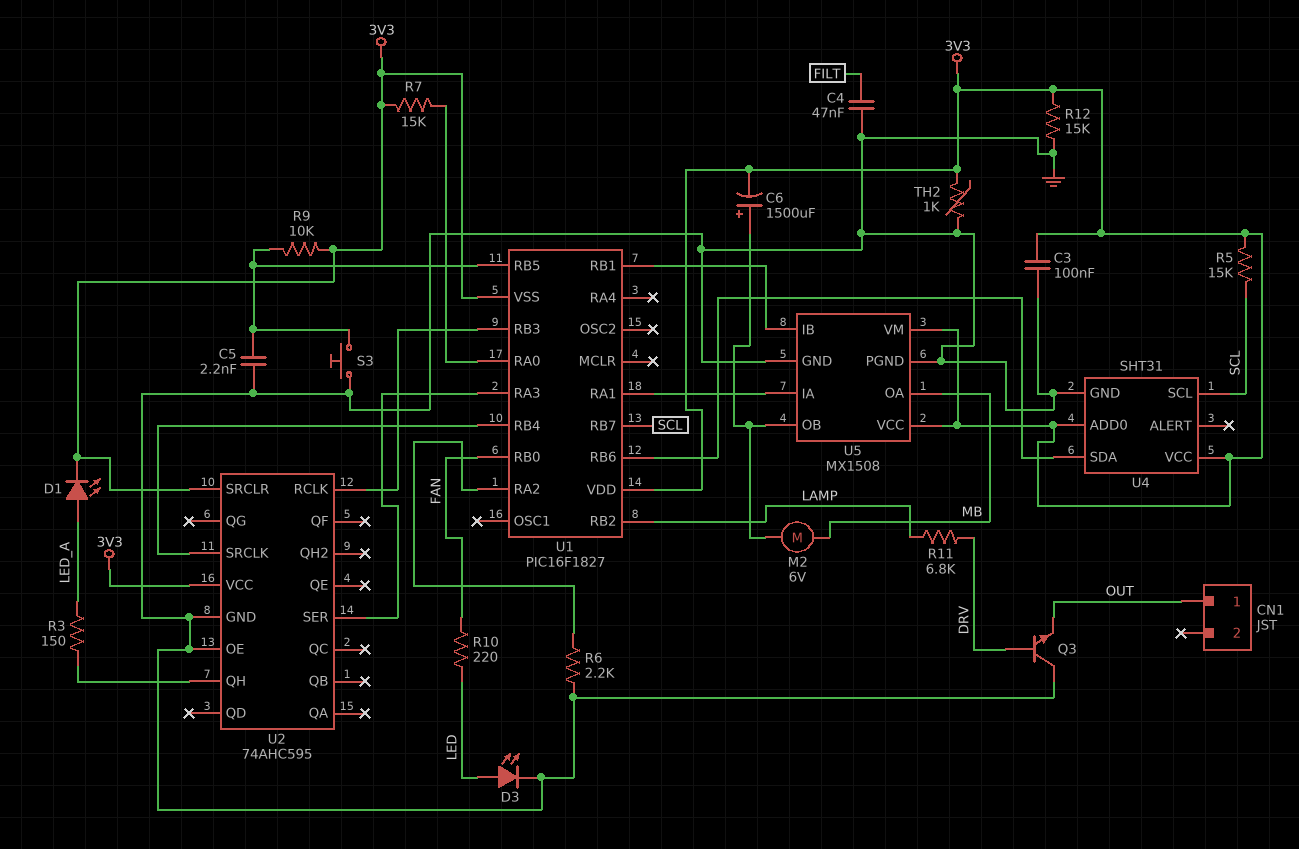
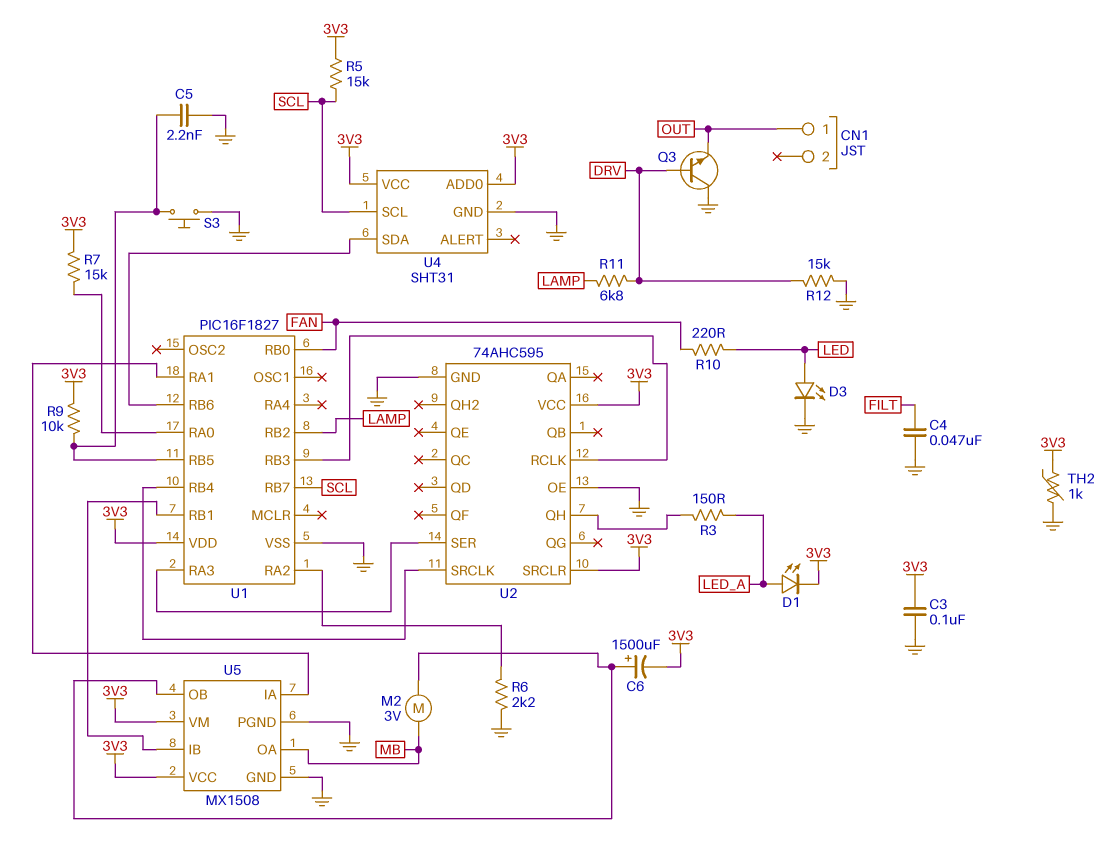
M2: motor 6V (MB, U5/OB) -> motor 3V (MB, U5/OB)
R12: 15k (3V3, GND) -> 15k (DRV, GND)
U1 pin VSS: 3V3 -> GND

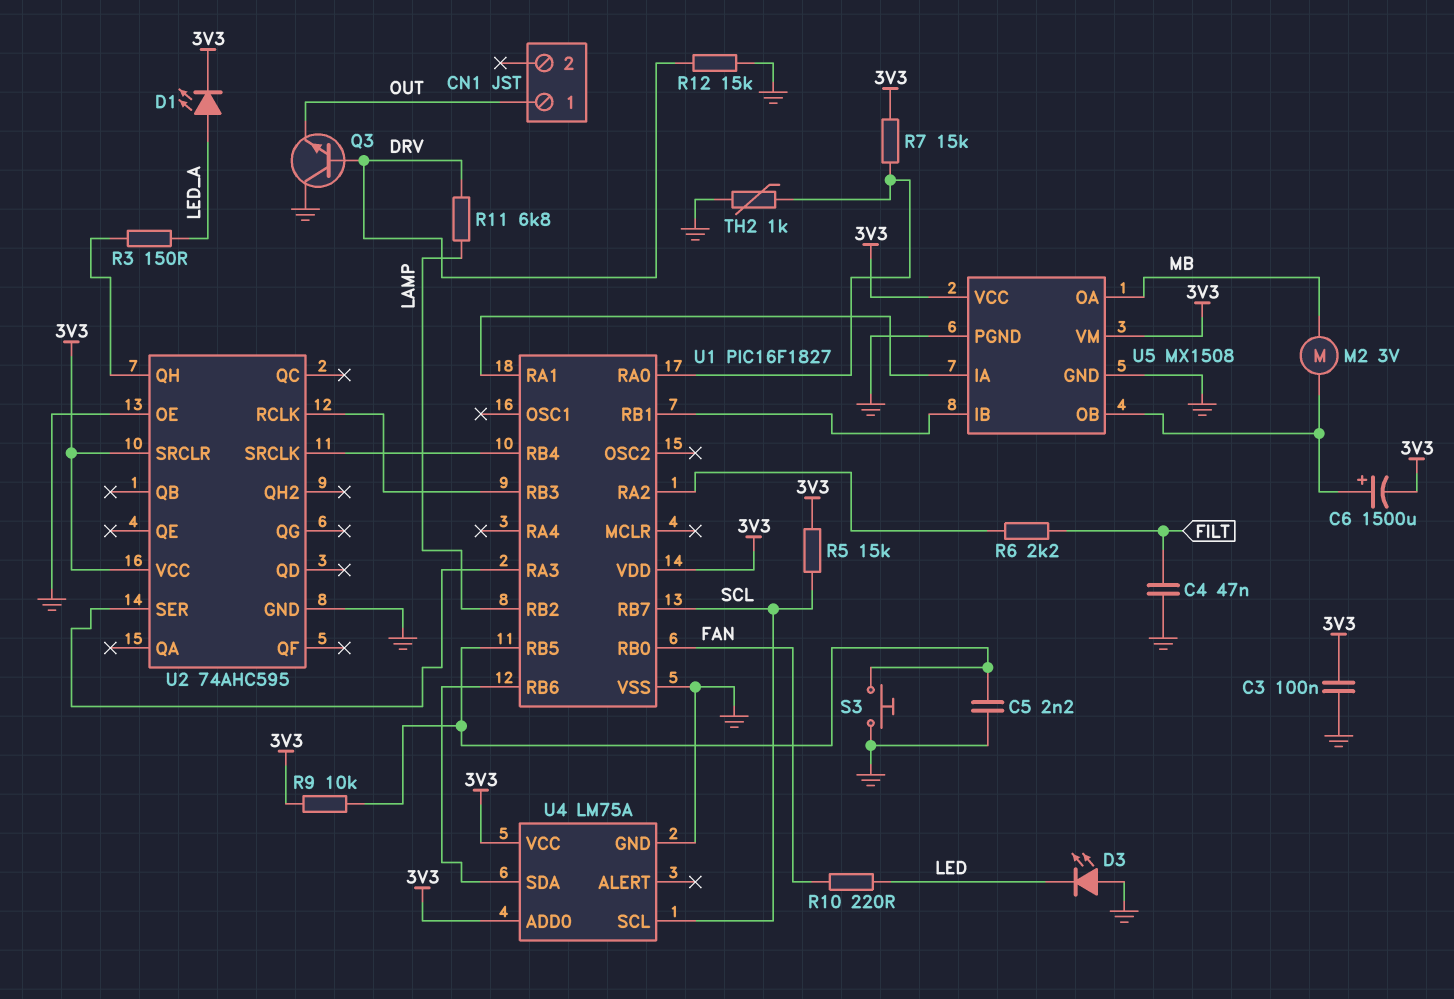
D3: LED (A LED, K GND) -> LED (A GND, K LED)
R6: 2.2k (GND, U1/RA2) -> 2.2k (FILT, U1/RA2)
TH2: 1k (3V3, GND) -> 1k (GND, U1/RA0)
U4: SHT31 -> LM75A

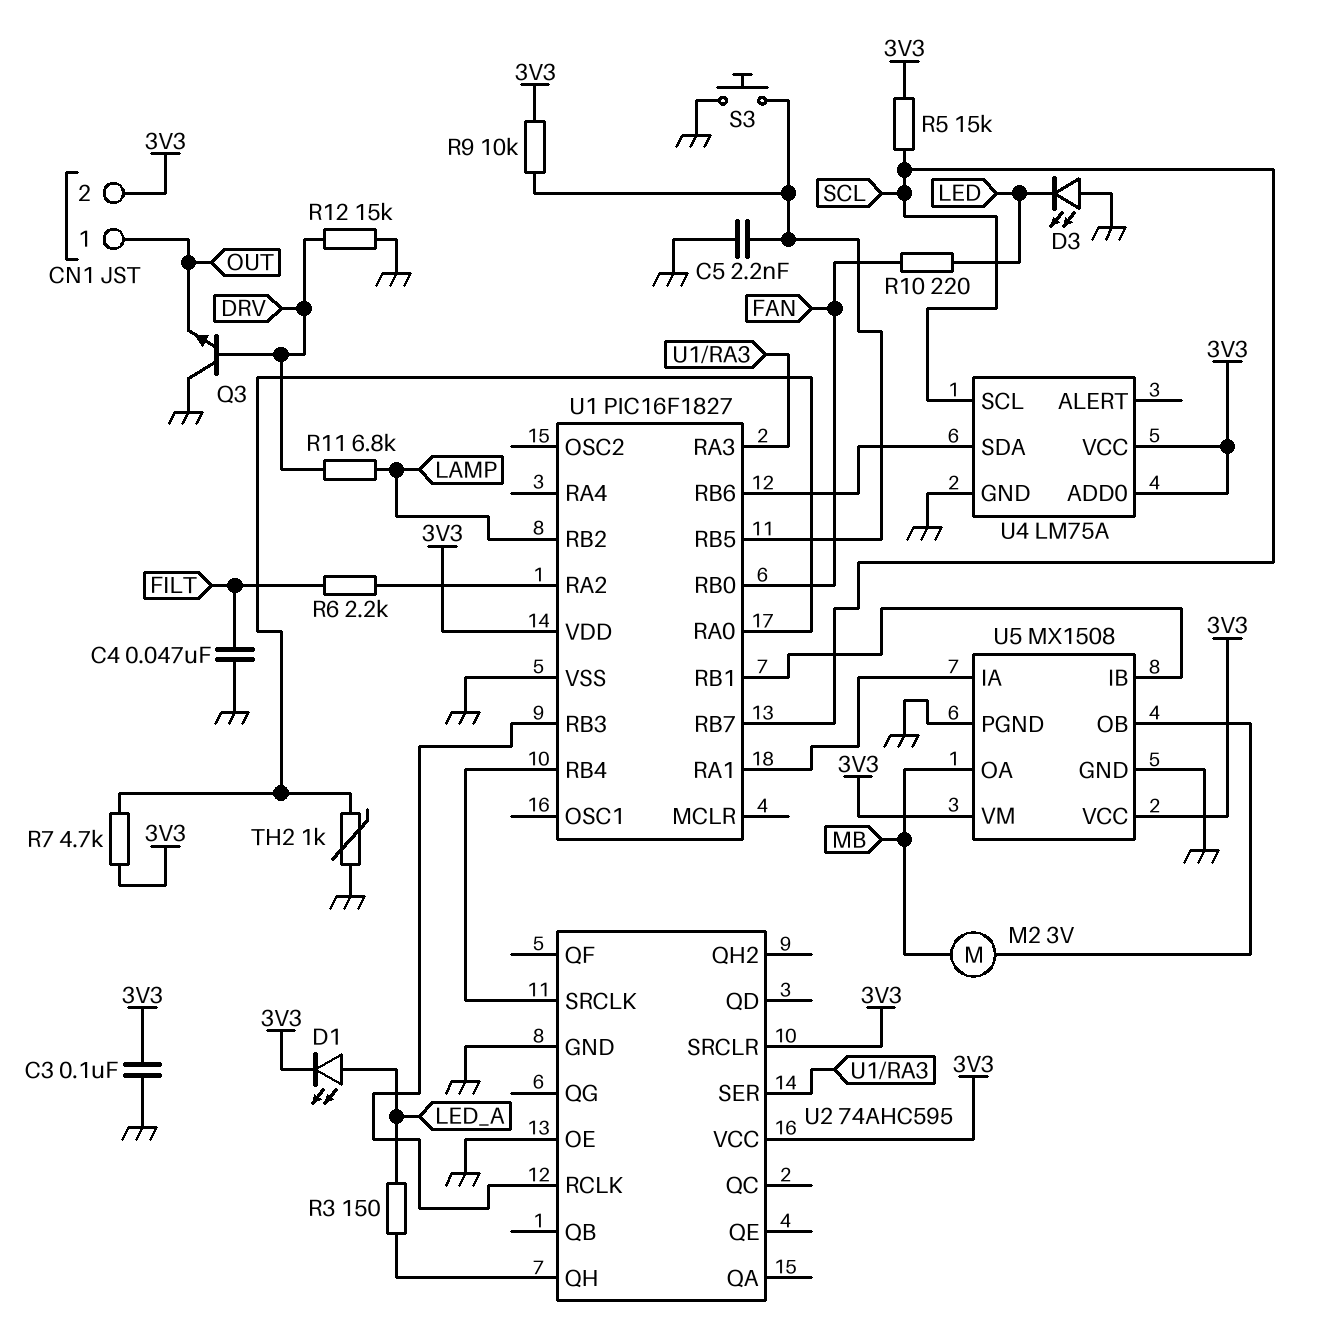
C6: 1500uF (plus U5/OB, minus 3V3) -> none
CN1 pin 2: none -> 3V3
R7: 15k (3V3, U1/RA0) -> 4.7k (3V3, U1/RA0)

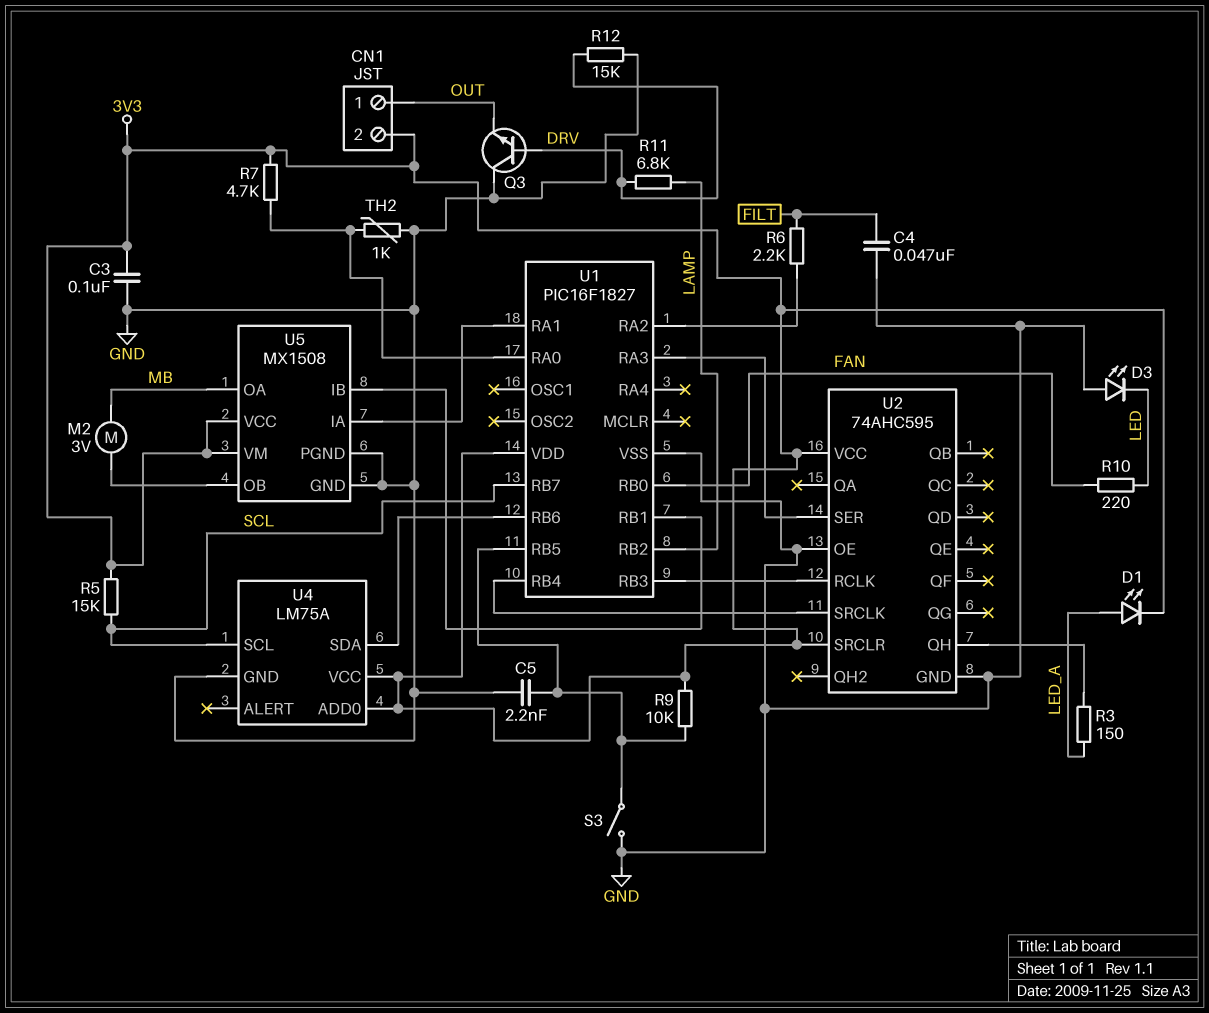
S3: button (GND, U1/RB5) -> switch (GND, U1/RB5)

